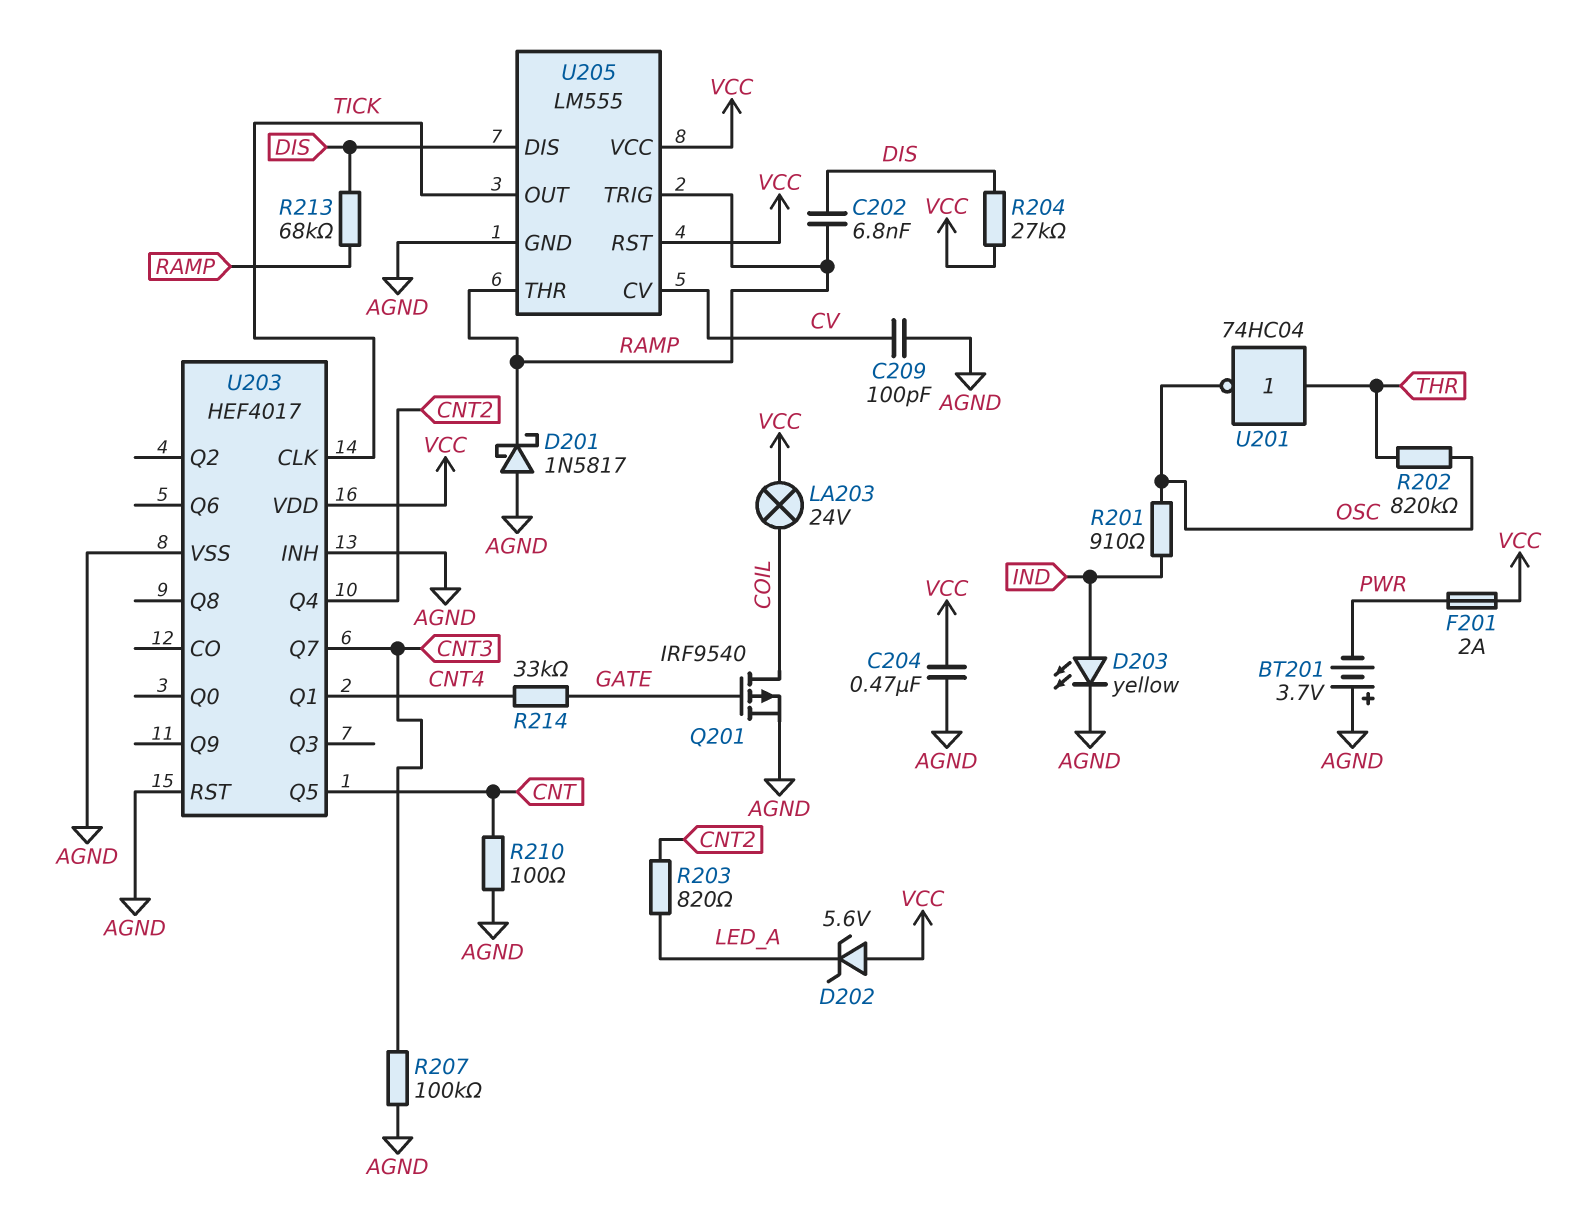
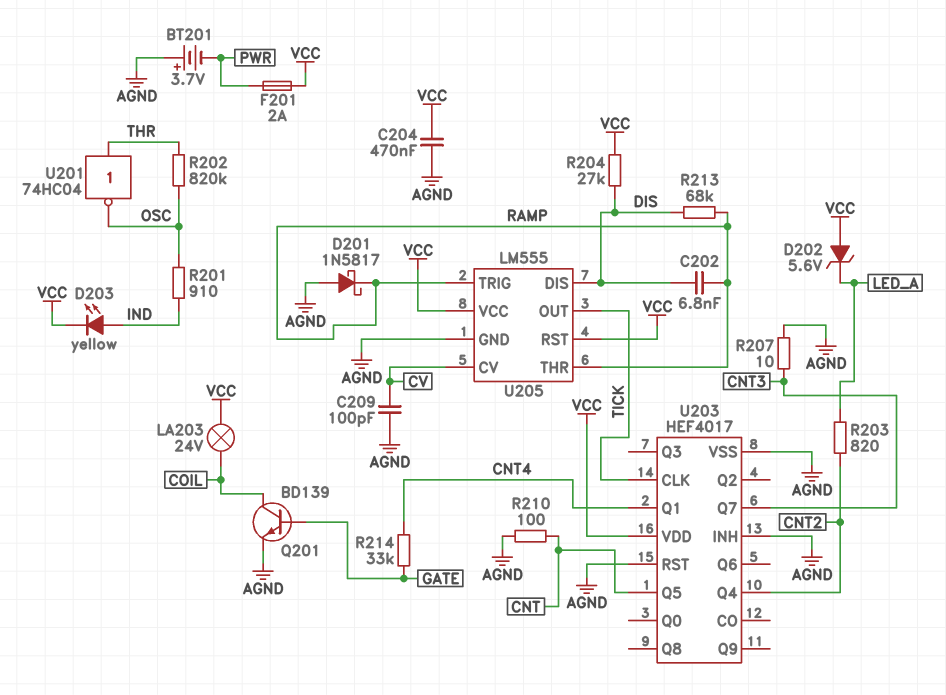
D203: LED yellow (A IND, K AGND) -> LED yellow (A IND, K VCC)
Q201: PMOS IRF9540 (G GATE, D COIL, S AGND) -> NPN BD139 (B GATE, C COIL, E AGND)
R207: 100k (AGND, CNT3) -> 10 (AGND, CNT3)

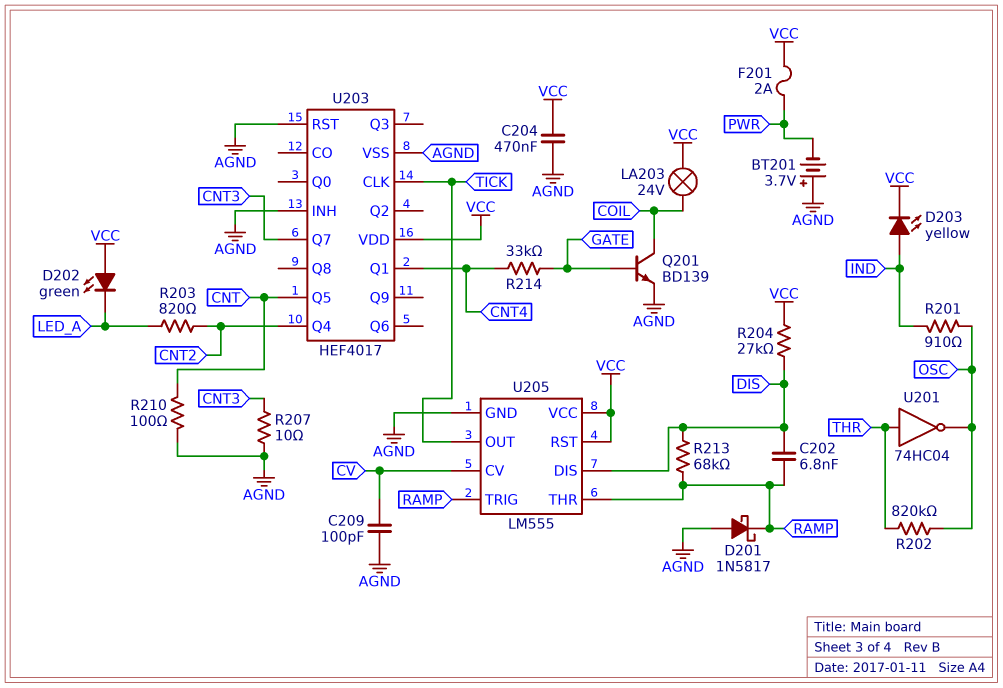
D202: zener 5.6V (A VCC, K LED_A) -> LED green (A VCC, K LED_A)

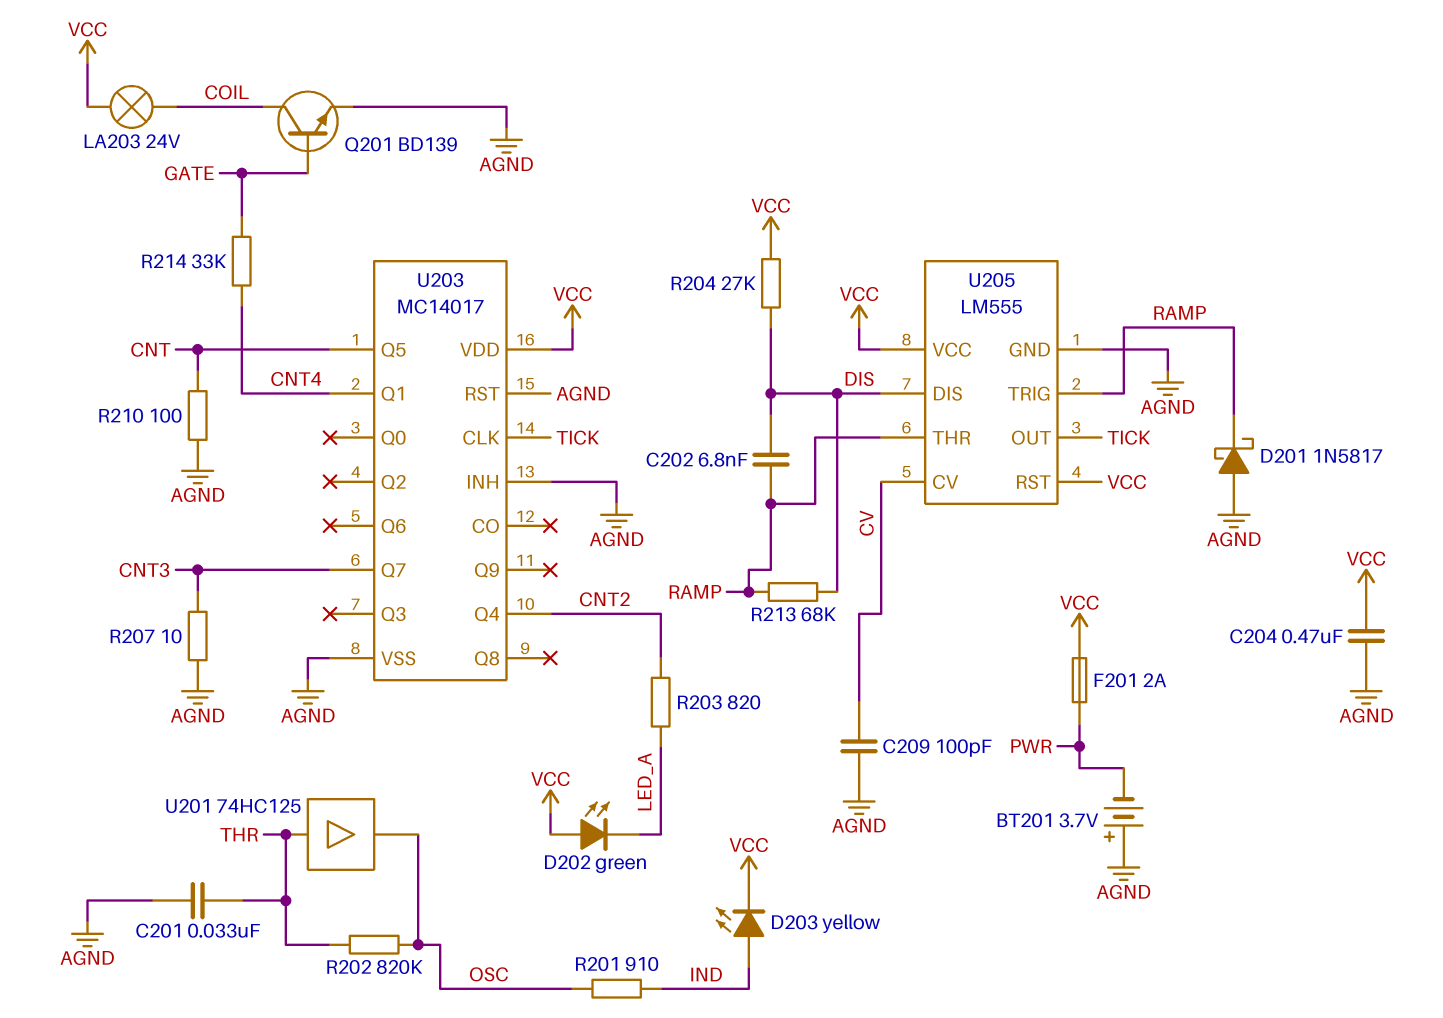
C201: none -> 33nF (AGND, THR)
U201: NOT 74HC04 (in THR, out OSC) -> buffer 74HC125 (in THR, out OSC)
U203: HEF4017 -> MC14017

